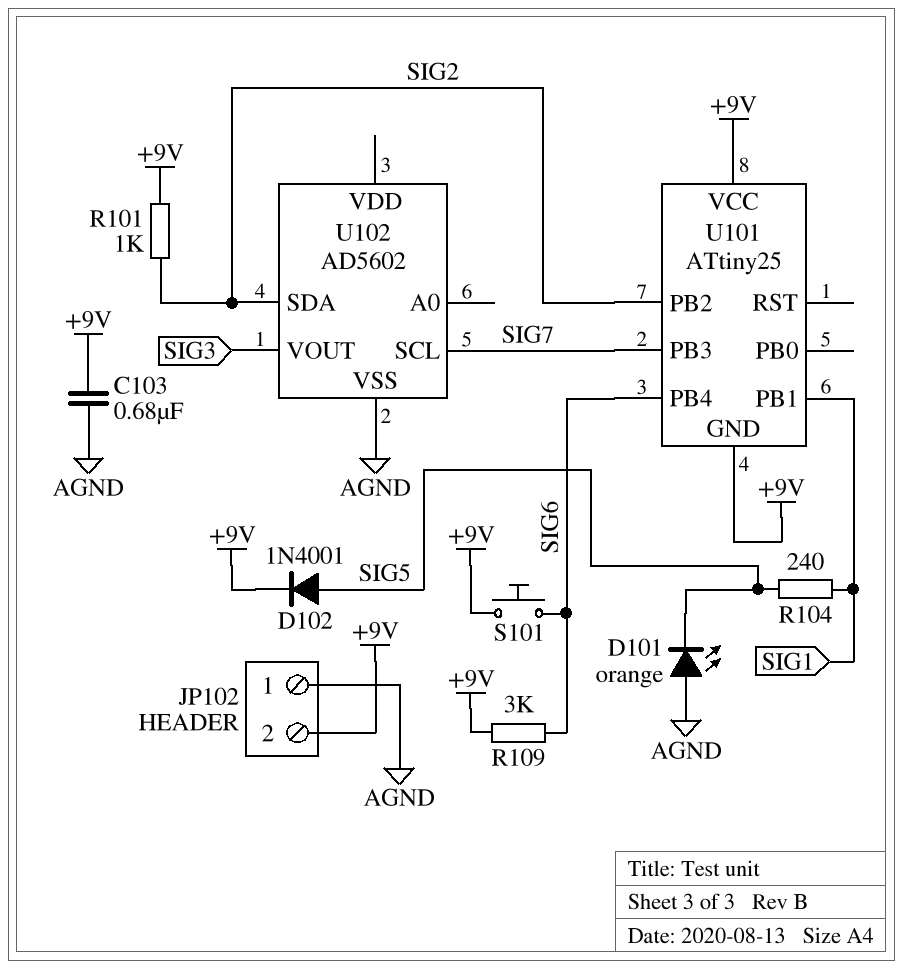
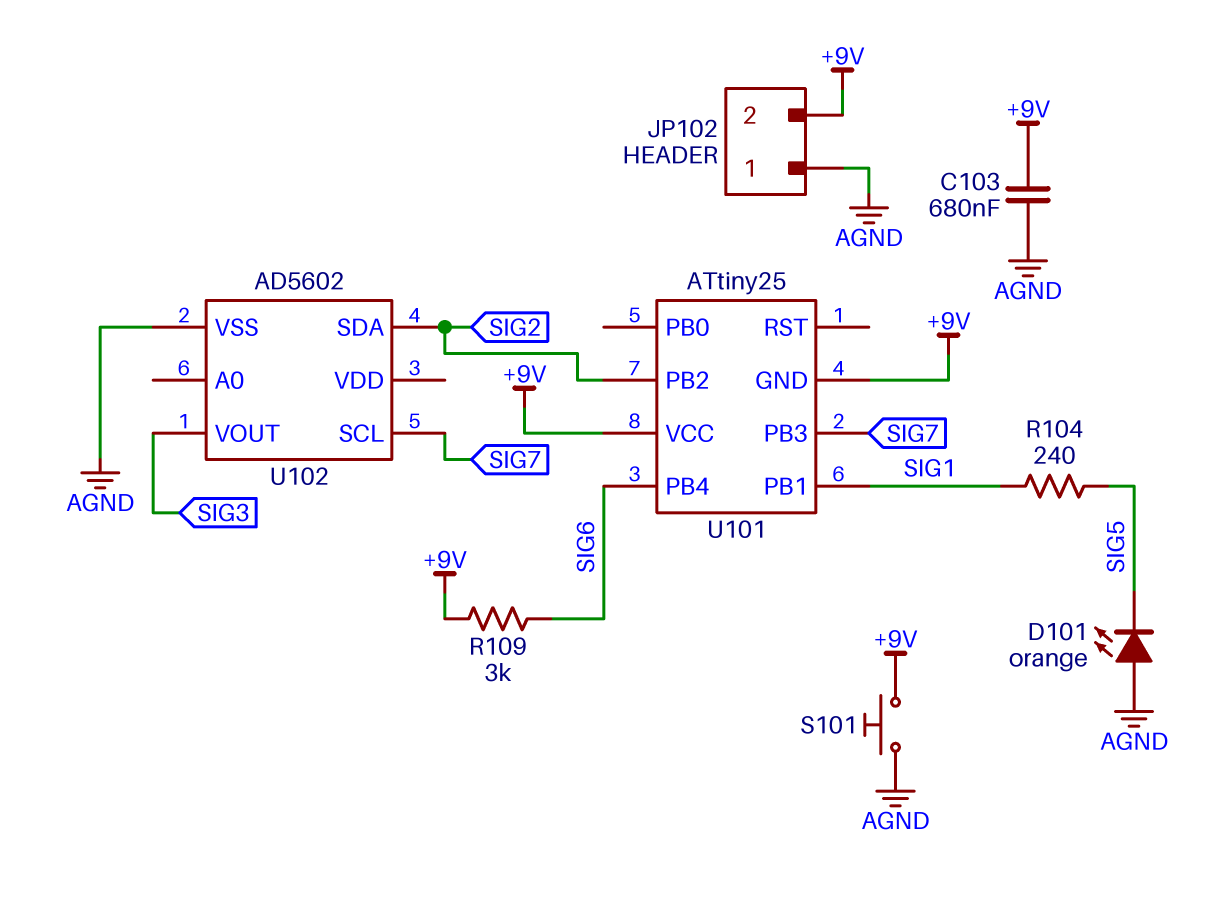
D102: diode 1N4001 (A SIG5, K +9V) -> none
R101: 1k (+9V, SIG2) -> none
S101: button (+9V, SIG6) -> button (+9V, AGND)

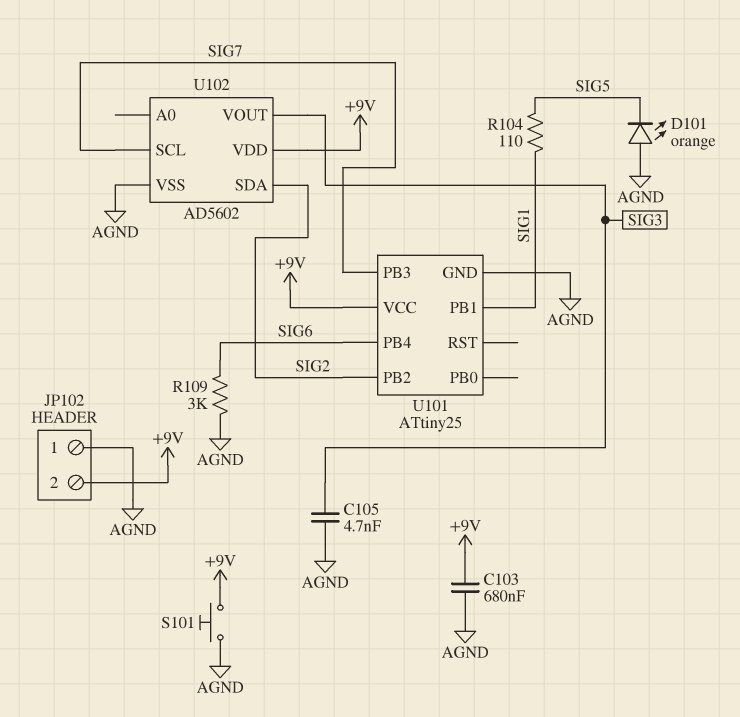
C105: none -> 4.7nF (AGND, SIG3)
R104: 240 (SIG1, SIG5) -> 110 (SIG1, SIG5)
R109: 3k (+9V, SIG6) -> 3k (AGND, SIG6)
U101 pin GND: +9V -> AGND
U102 pin VDD: none -> +9V

